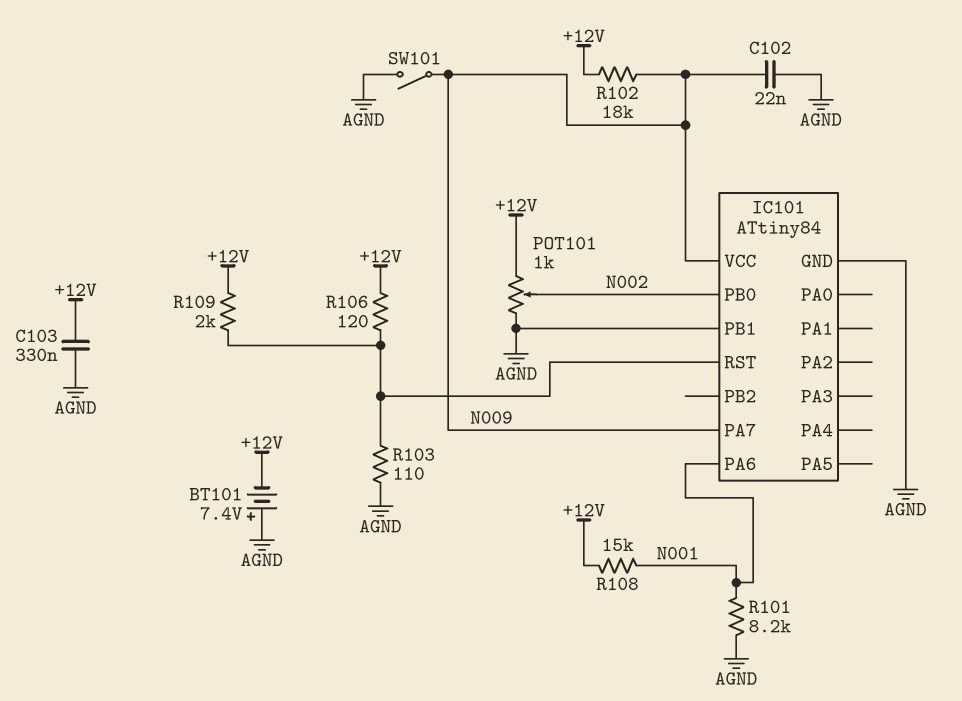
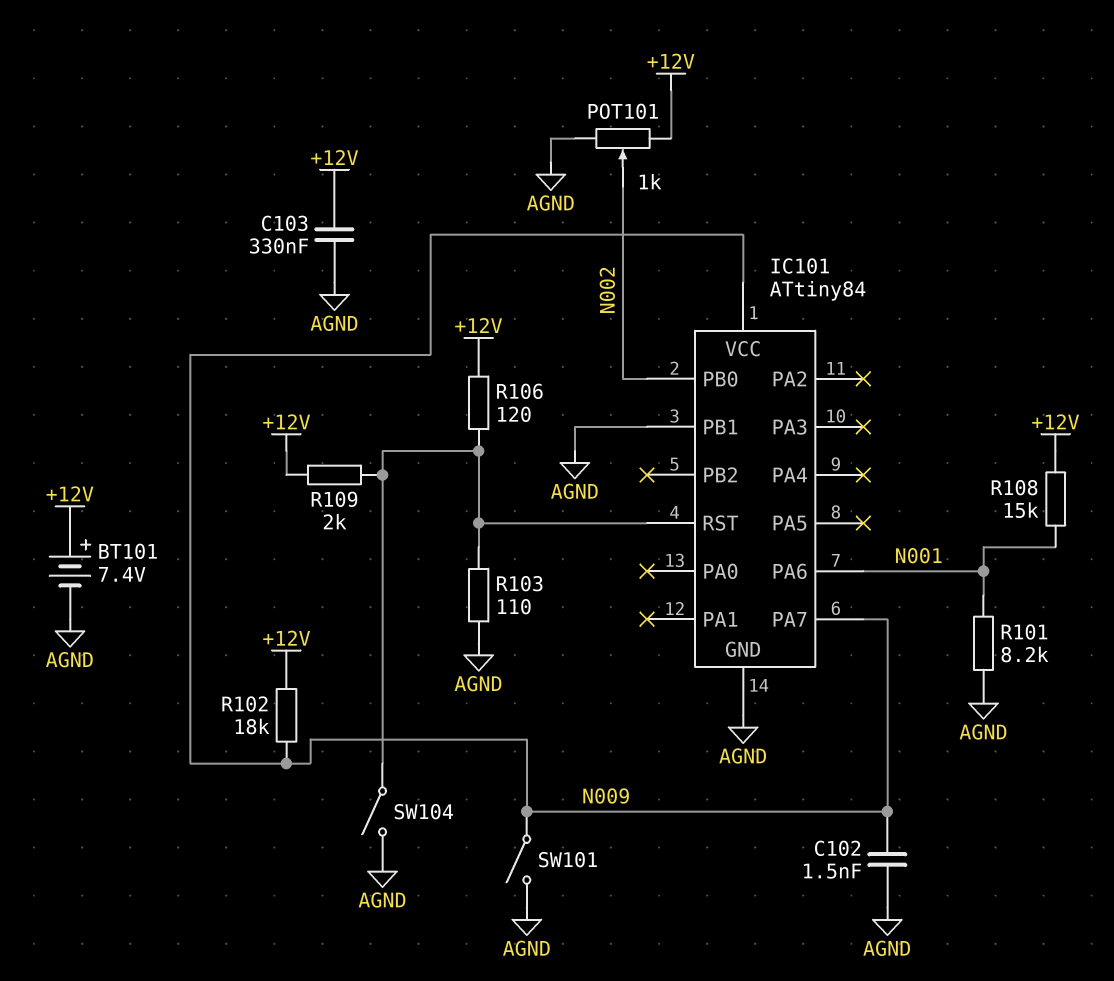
BT101: 7.4V (plus AGND, minus +12V) -> 7.4V (plus +12V, minus AGND)
C102: 22nF (AGND, N009) -> 1.5nF (AGND, N009)
SW104: none -> switch (AGND, IC101/RST)

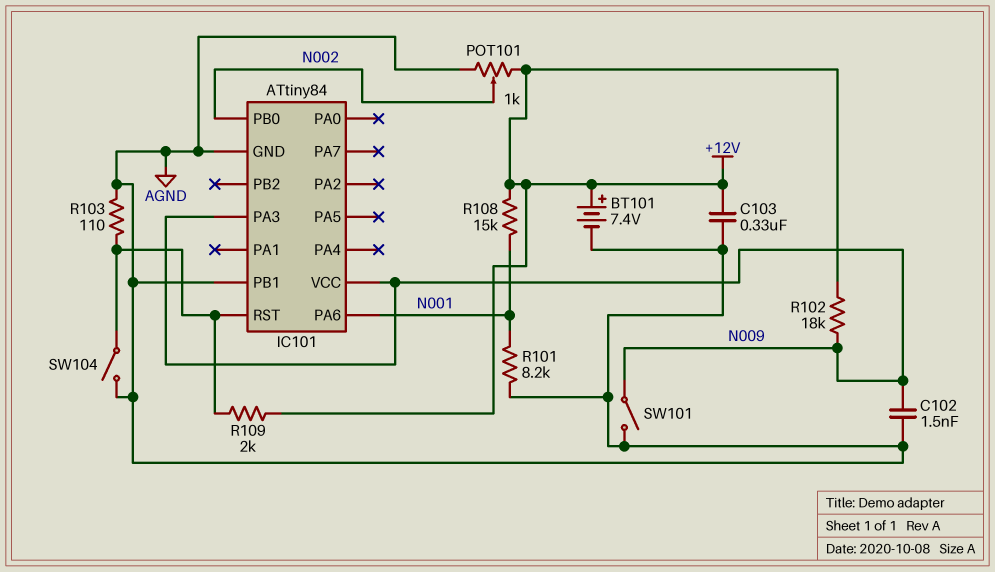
IC101 pin PA3: none -> N009
IC101 pin PA7: N009 -> none
R106: 120 (+12V, IC101/RST) -> none

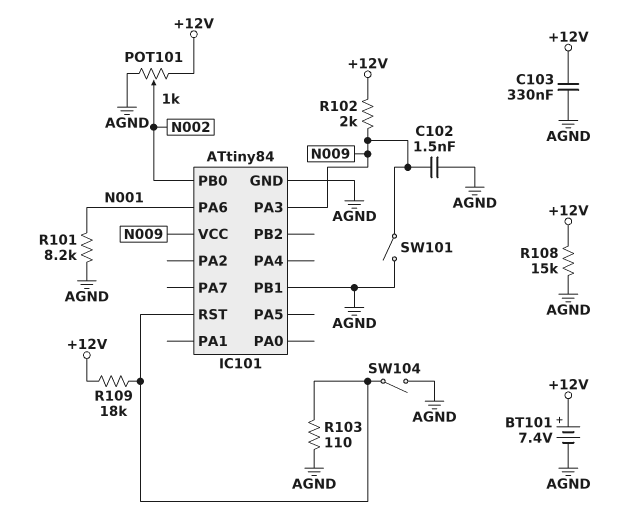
R102: 18k (+12V, N009) -> 2k (+12V, N009)
R108: 15k (+12V, N001) -> 15k (+12V, AGND)
R109: 2k (+12V, IC101/RST) -> 18k (+12V, IC101/RST)

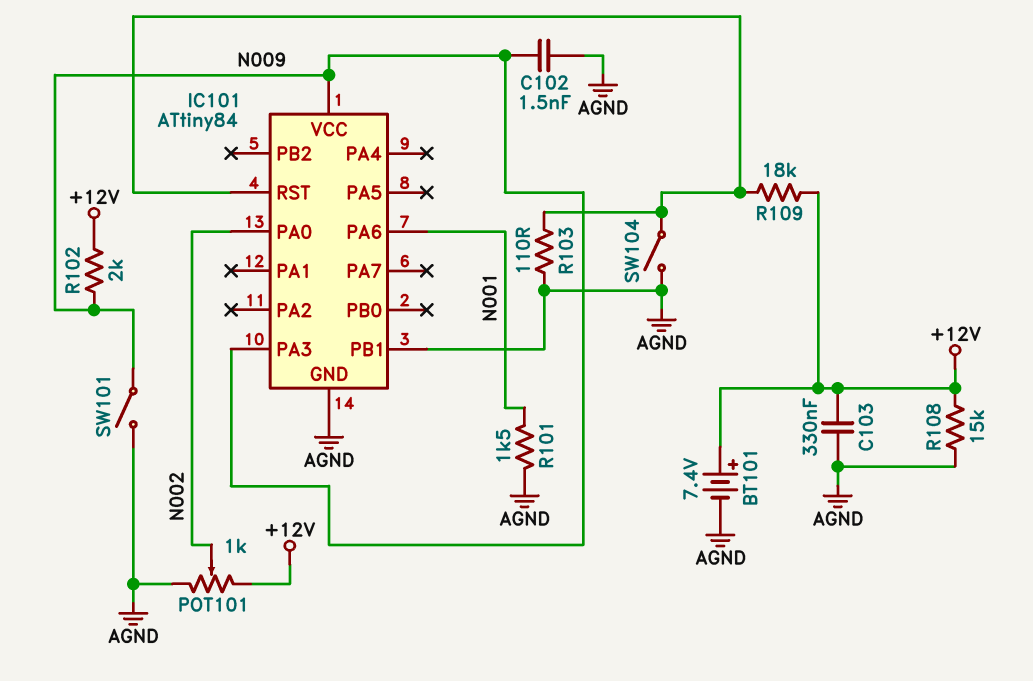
IC101 pin PA0: none -> N002
IC101 pin PB0: N002 -> none
R101: 8.2k (AGND, N001) -> 1.5k (AGND, N001)

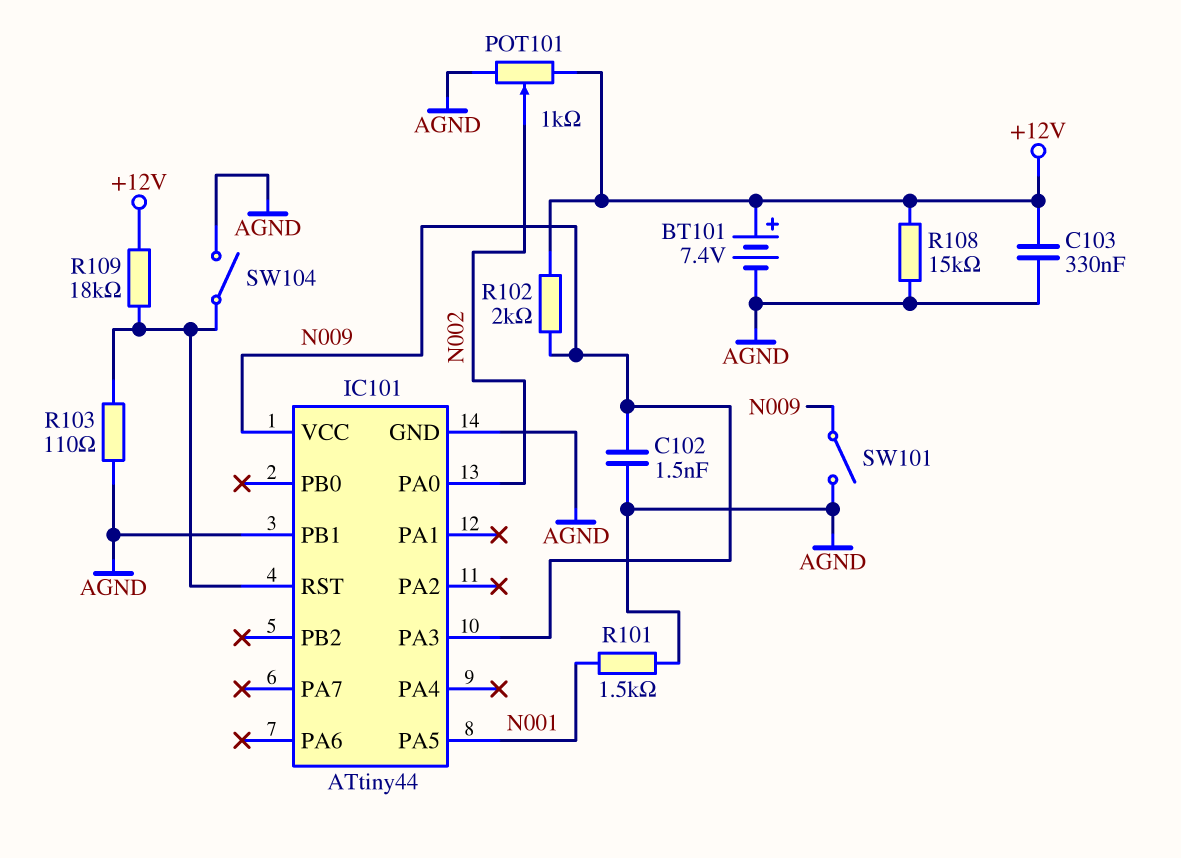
IC101: ATtiny84 -> ATtiny44
IC101 pin PA5: none -> N001
IC101 pin PA6: N001 -> none

